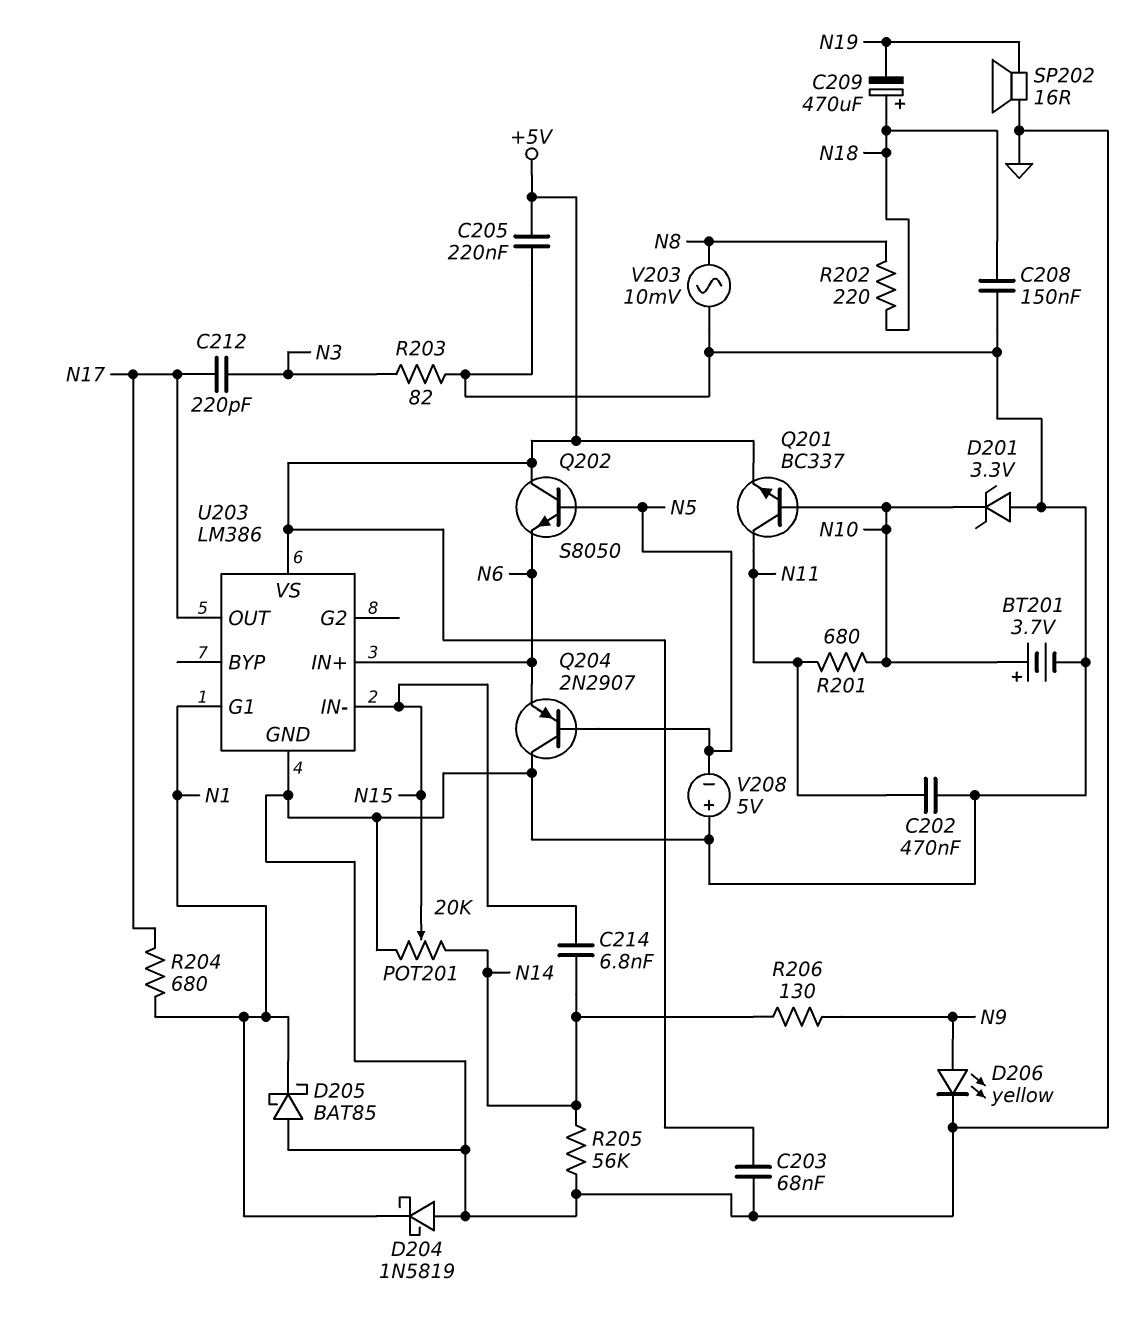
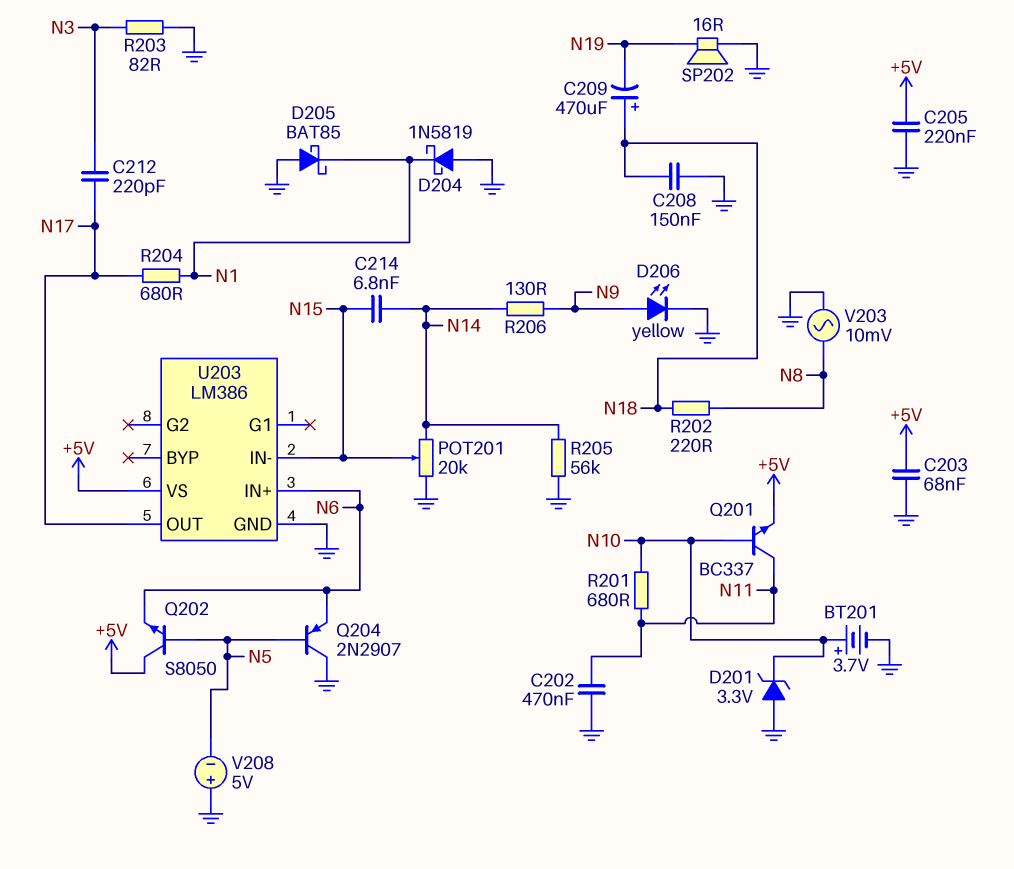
U203 pin G1: N1 -> none

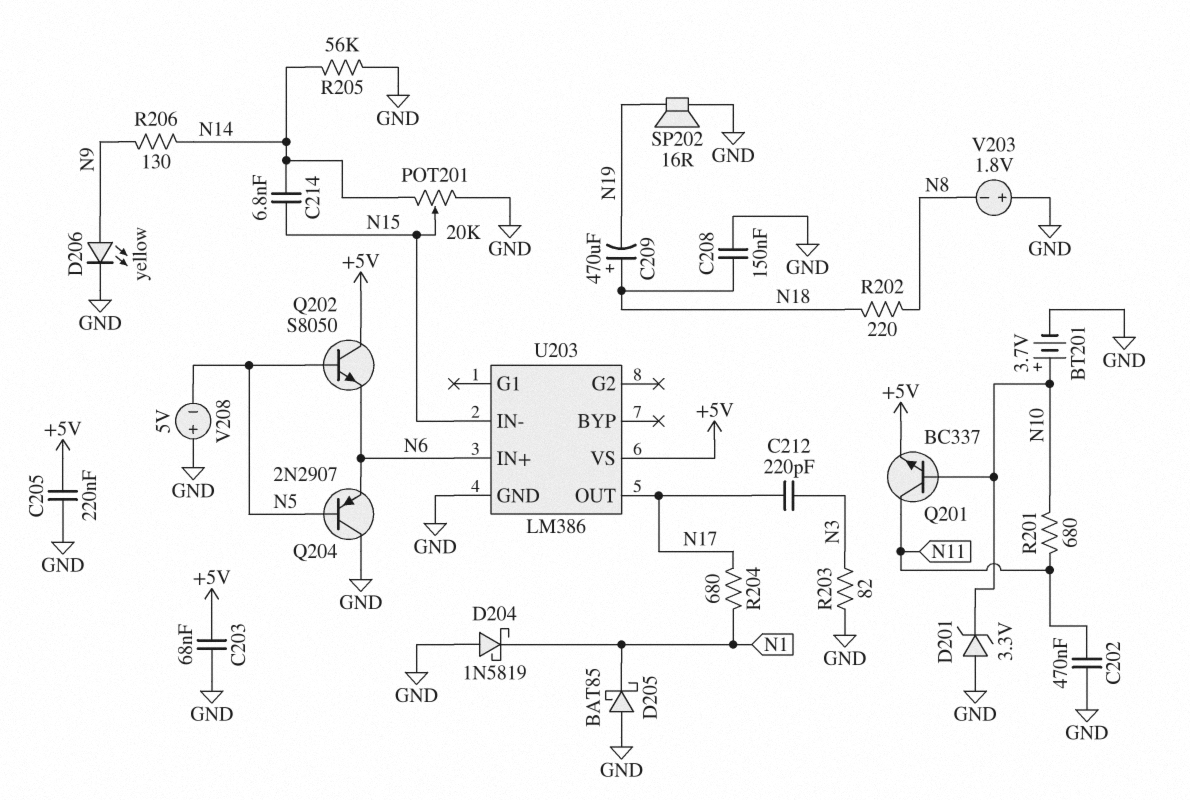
V203: AC 10mV (GND, N8) -> 1.8V (plus GND, minus N8)

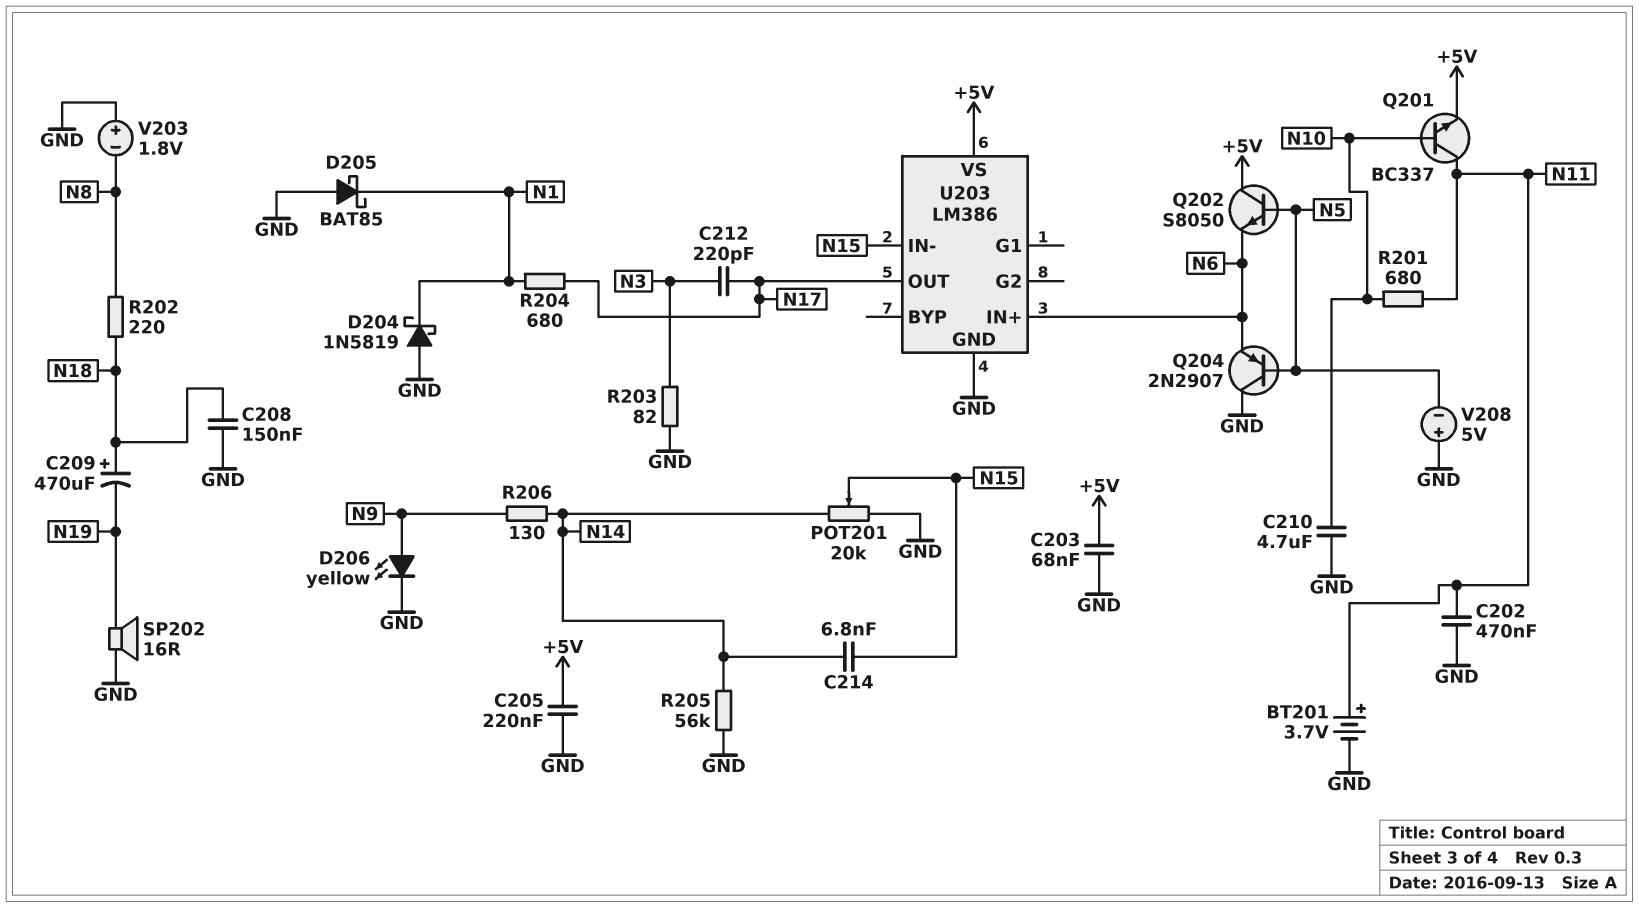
BT201: 3.7V (plus N10, minus GND) -> 3.7V (plus N11, minus GND)
C210: none -> 4.7uF (GND, N10)
D201: zener 3.3V (A GND, K N10) -> none

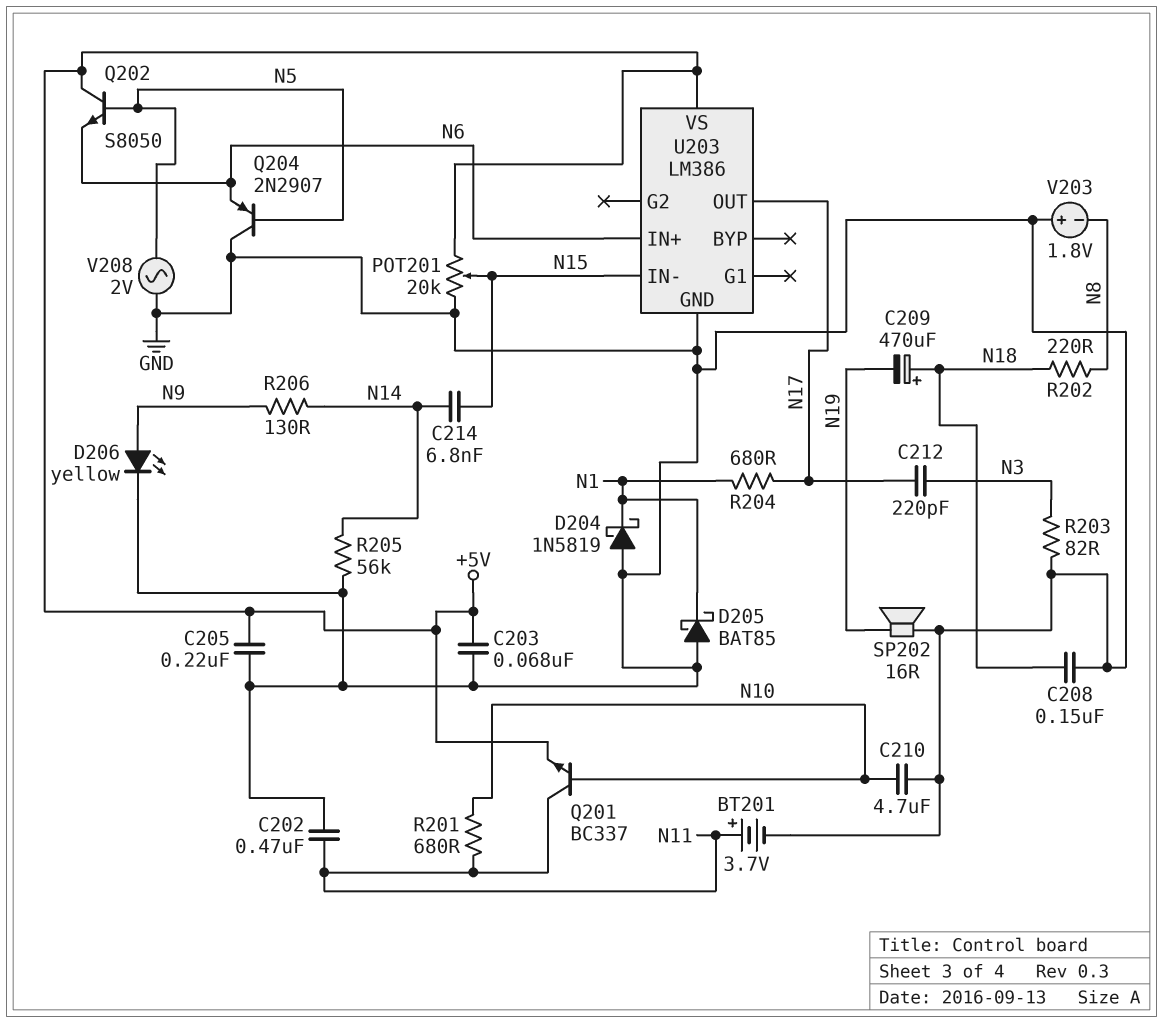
POT201: 20k (GND, N14, wiper N15) -> 20k (+5V, GND, wiper N15)
V208: 5V (plus GND, minus N5) -> AC 2V (GND, N5)

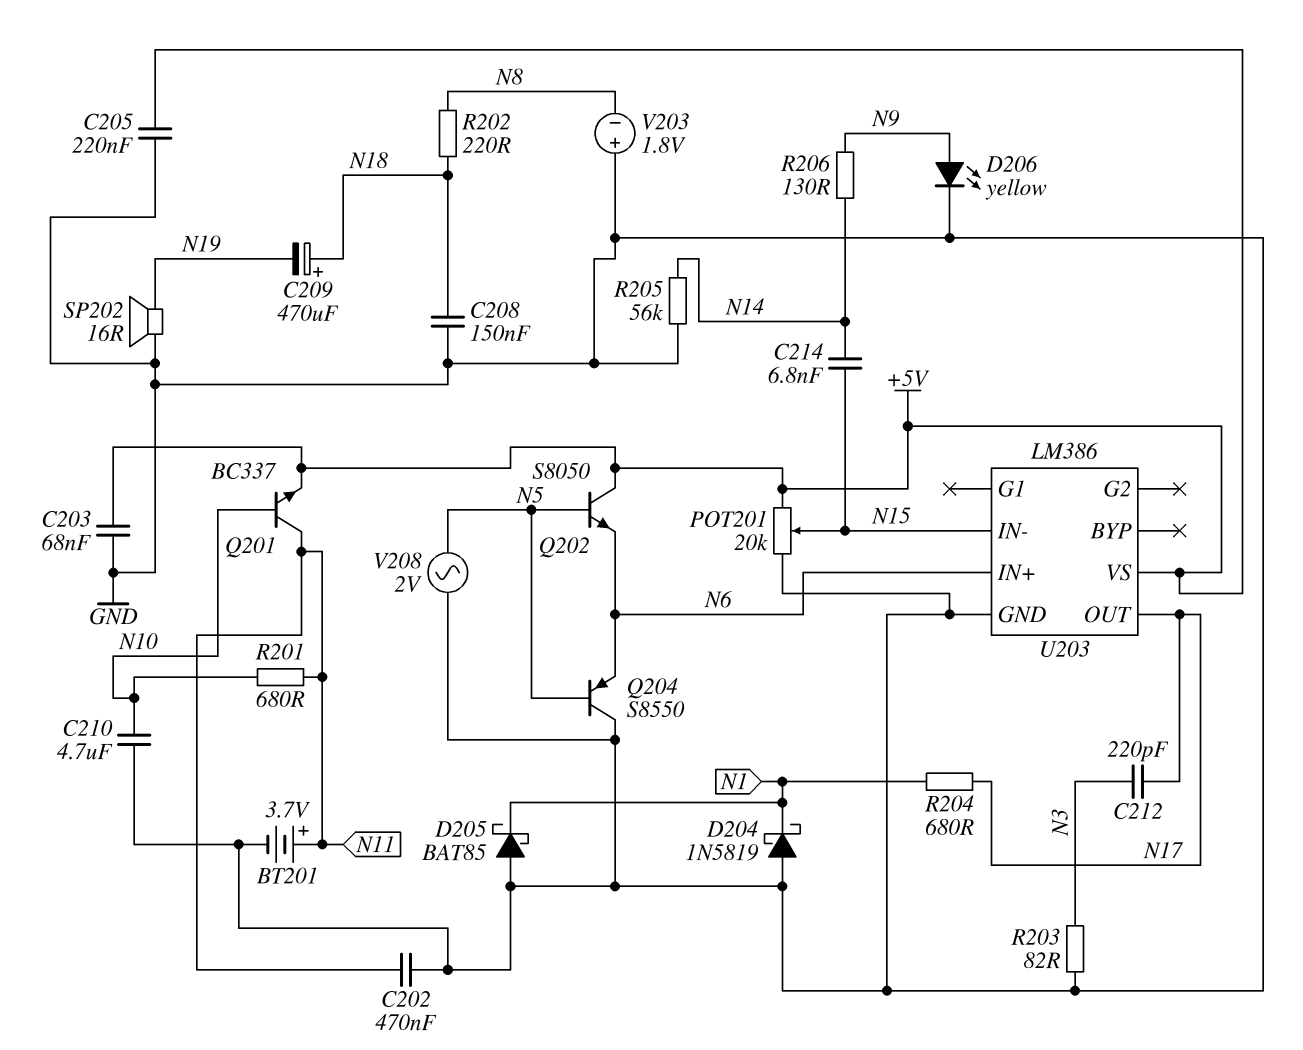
Q204: PNP 2N2907 (B N5, C GND, E N6) -> PNP S8550 (B N5, C GND, E N6)

